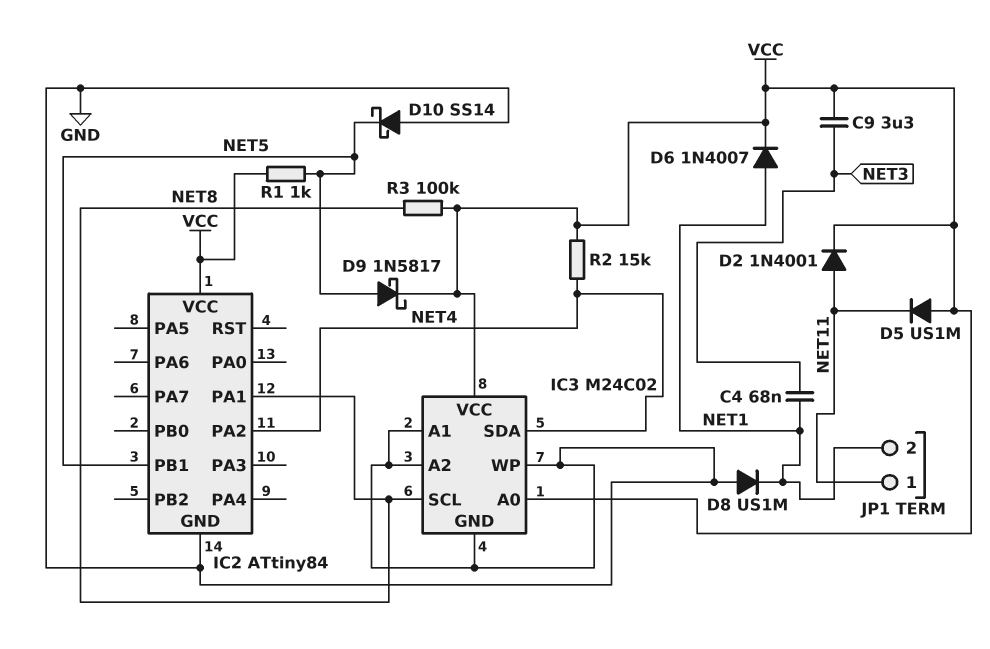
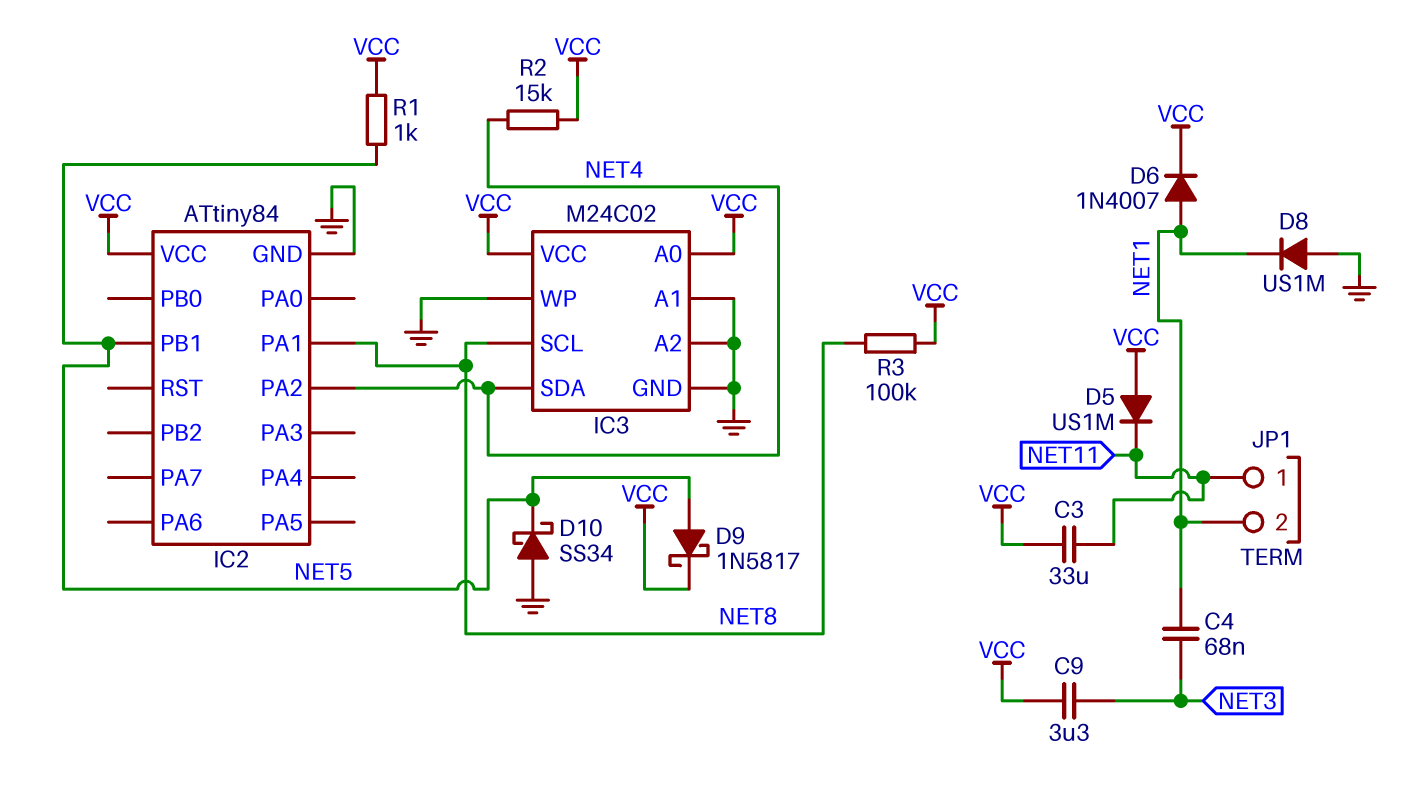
C3: none -> 33uF (NET11, VCC)
D2: diode 1N4001 (A NET11, K VCC) -> none
D10: schottky SS14 (A GND, K NET5) -> schottky SS34 (A GND, K NET5)

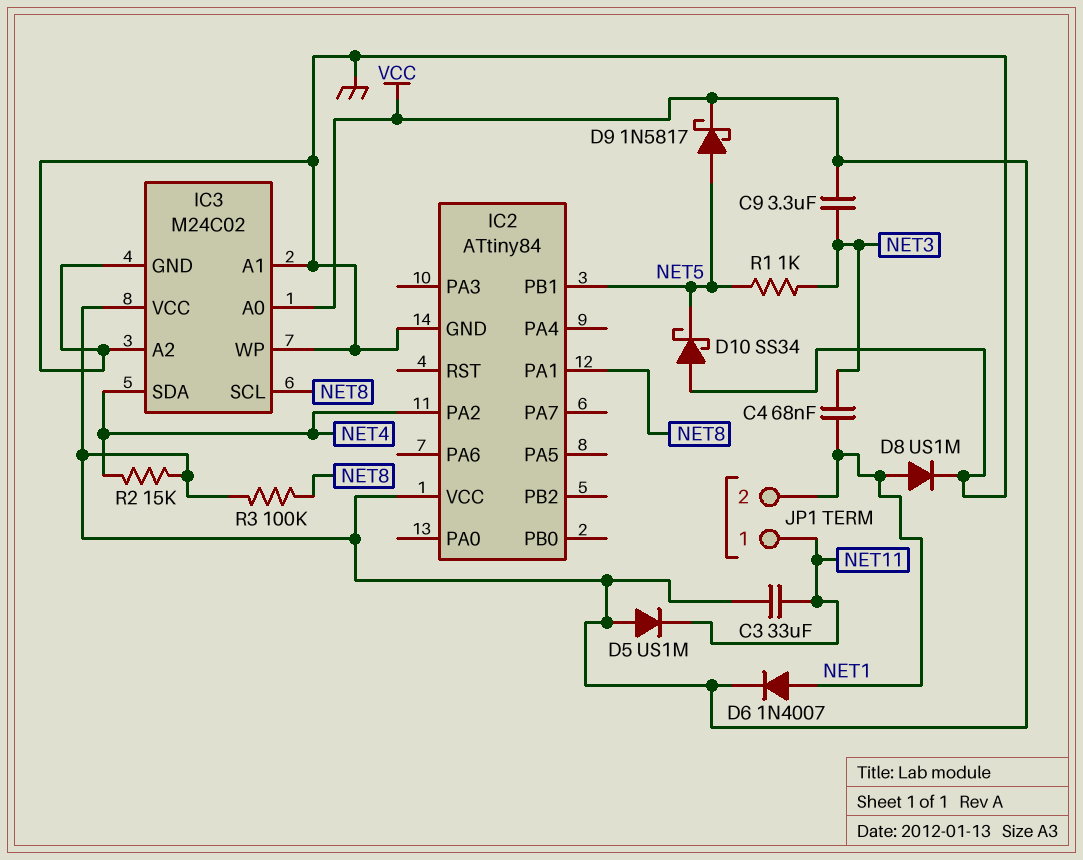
D8: diode US1M (A GND, K NET1) -> diode US1M (A NET1, K GND)
R1: 1k (NET5, VCC) -> 1k (NET3, NET5)

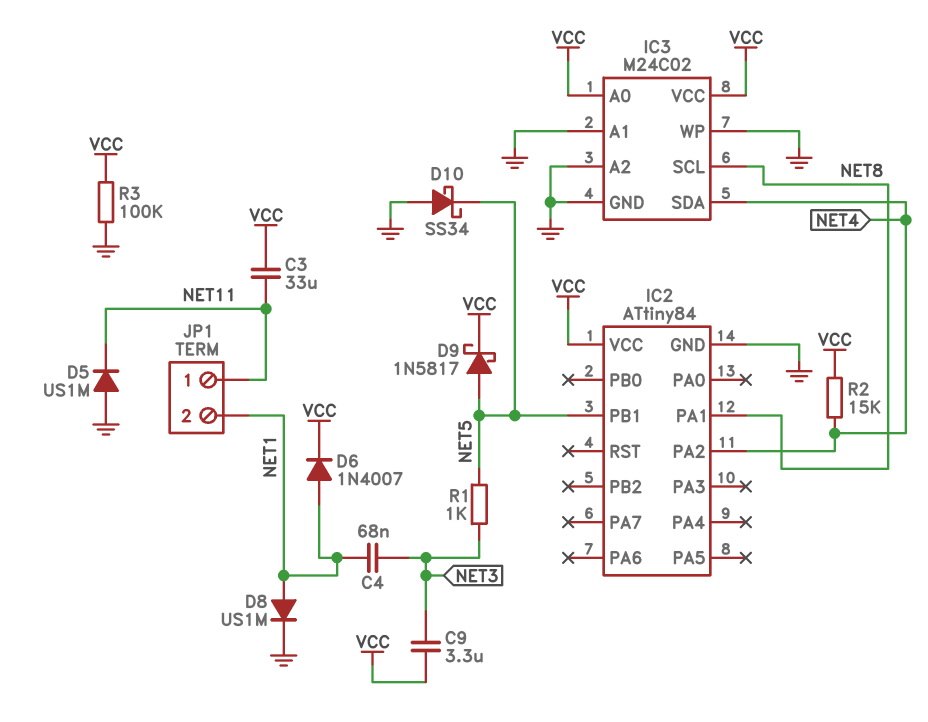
D5: diode US1M (A VCC, K NET11) -> diode US1M (A GND, K NET11)
R3: 100k (NET8, VCC) -> 100k (GND, VCC)

